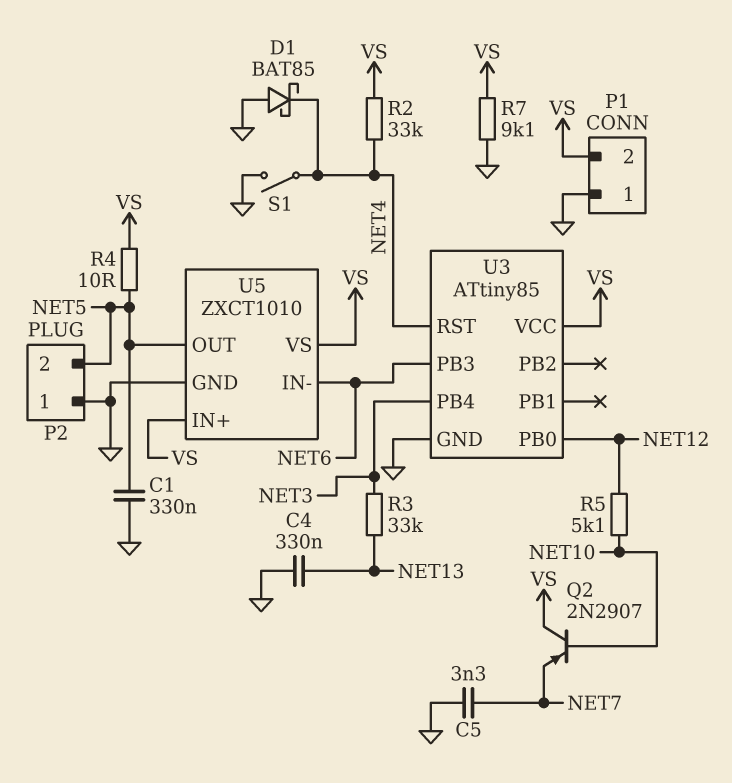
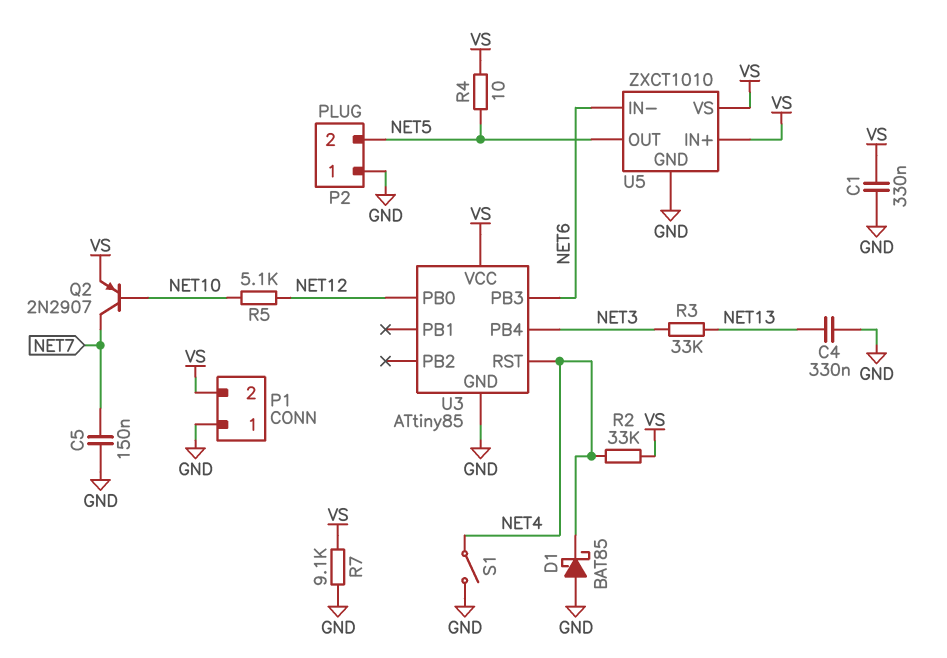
C1: 330nF (GND, NET5) -> 330nF (GND, VS)
C5: 3.3nF (GND, NET7) -> 150nF (GND, NET7)
Q2: PNP 2N2907 (B NET10, C VS, E NET7) -> PNP 2N2907 (B NET10, C NET7, E VS)

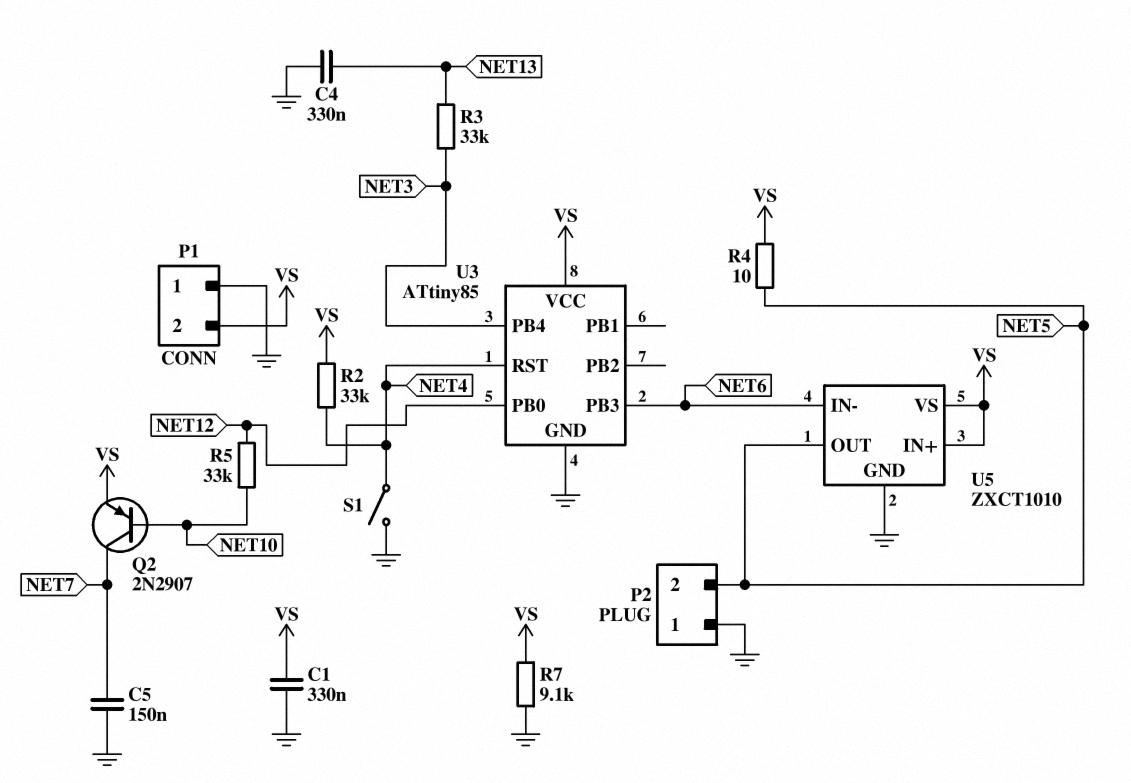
D1: schottky BAT85 (A GND, K NET4) -> none
R5: 5.1k (NET10, NET12) -> 33k (NET10, NET12)

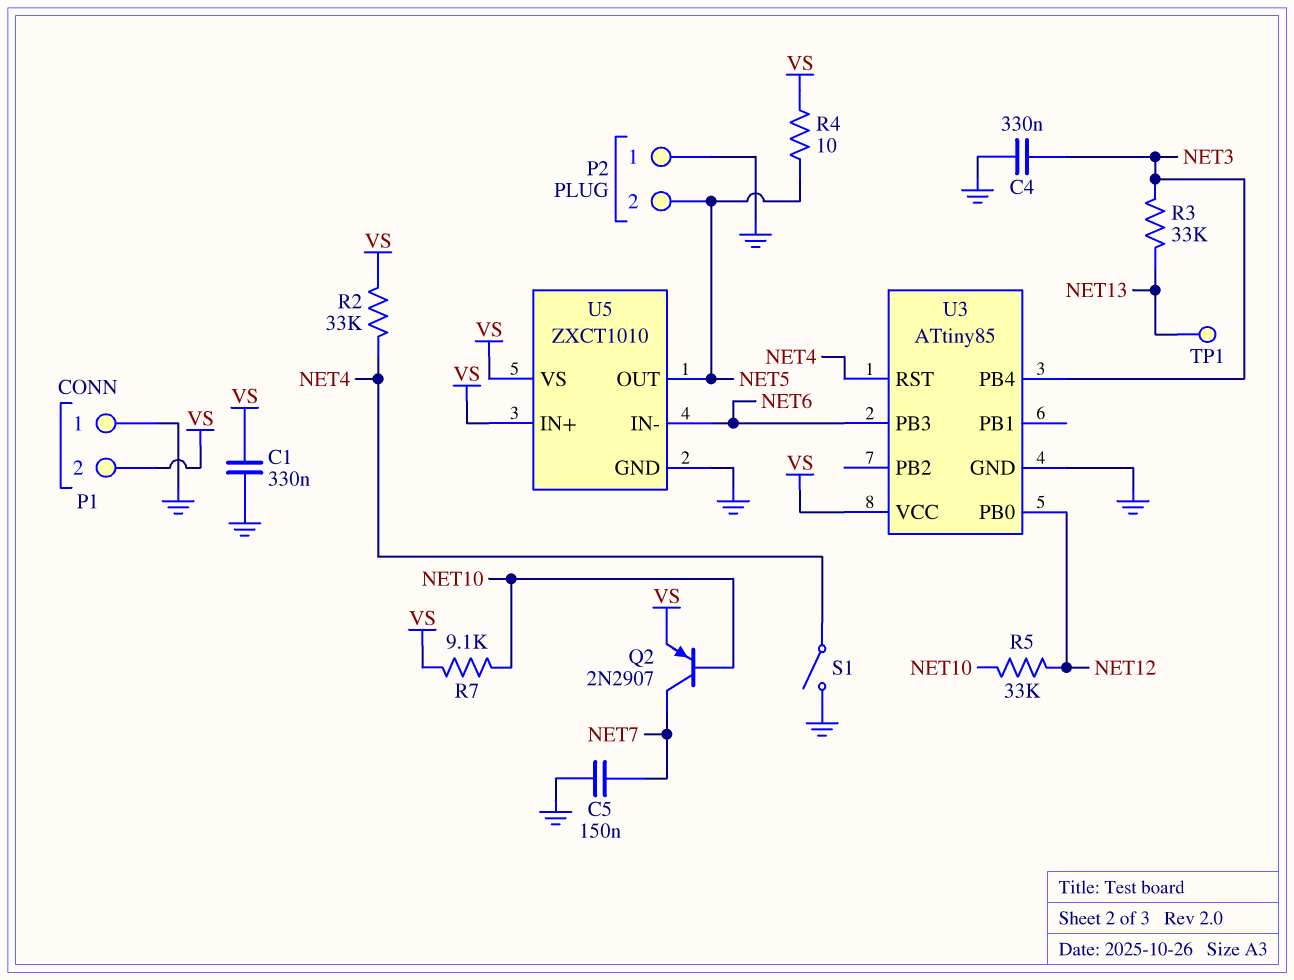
C4: 330nF (GND, NET13) -> 330nF (GND, NET3)
R7: 9.1k (GND, VS) -> 9.1k (NET10, VS)
TP1: none -> test point (NET13)

